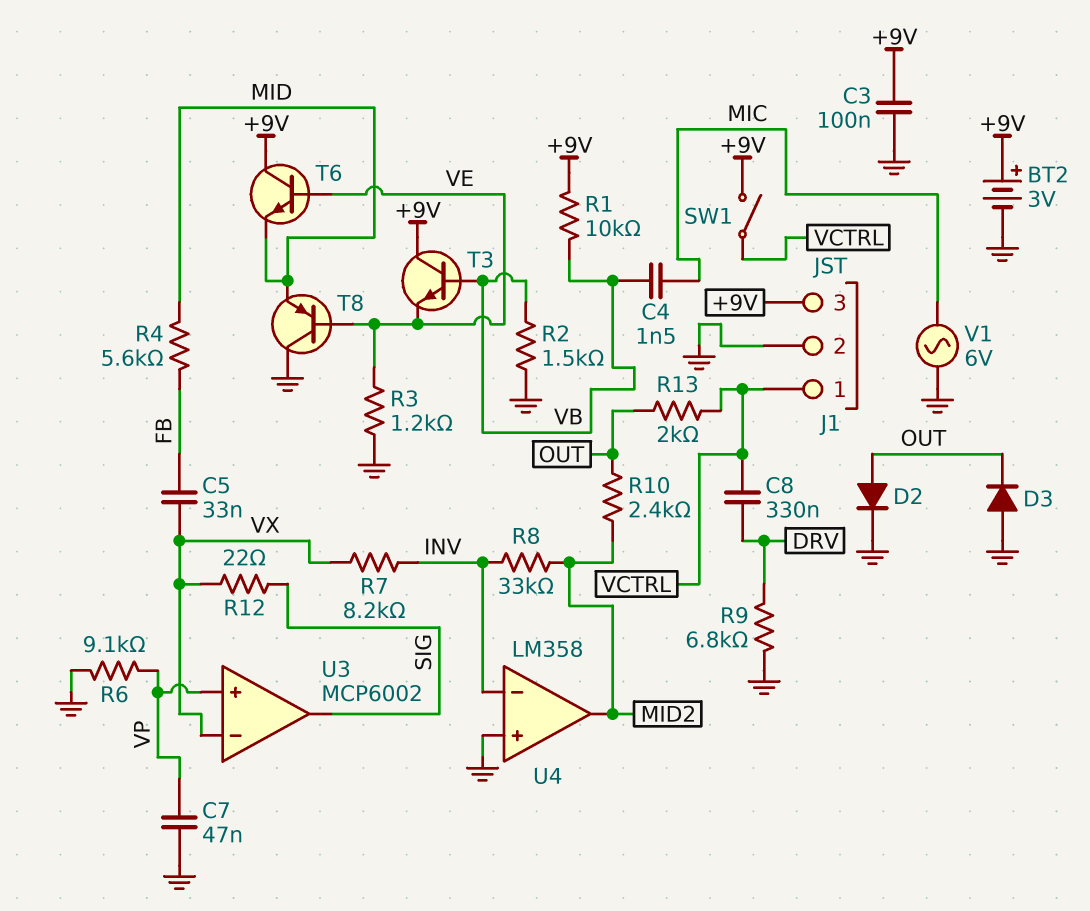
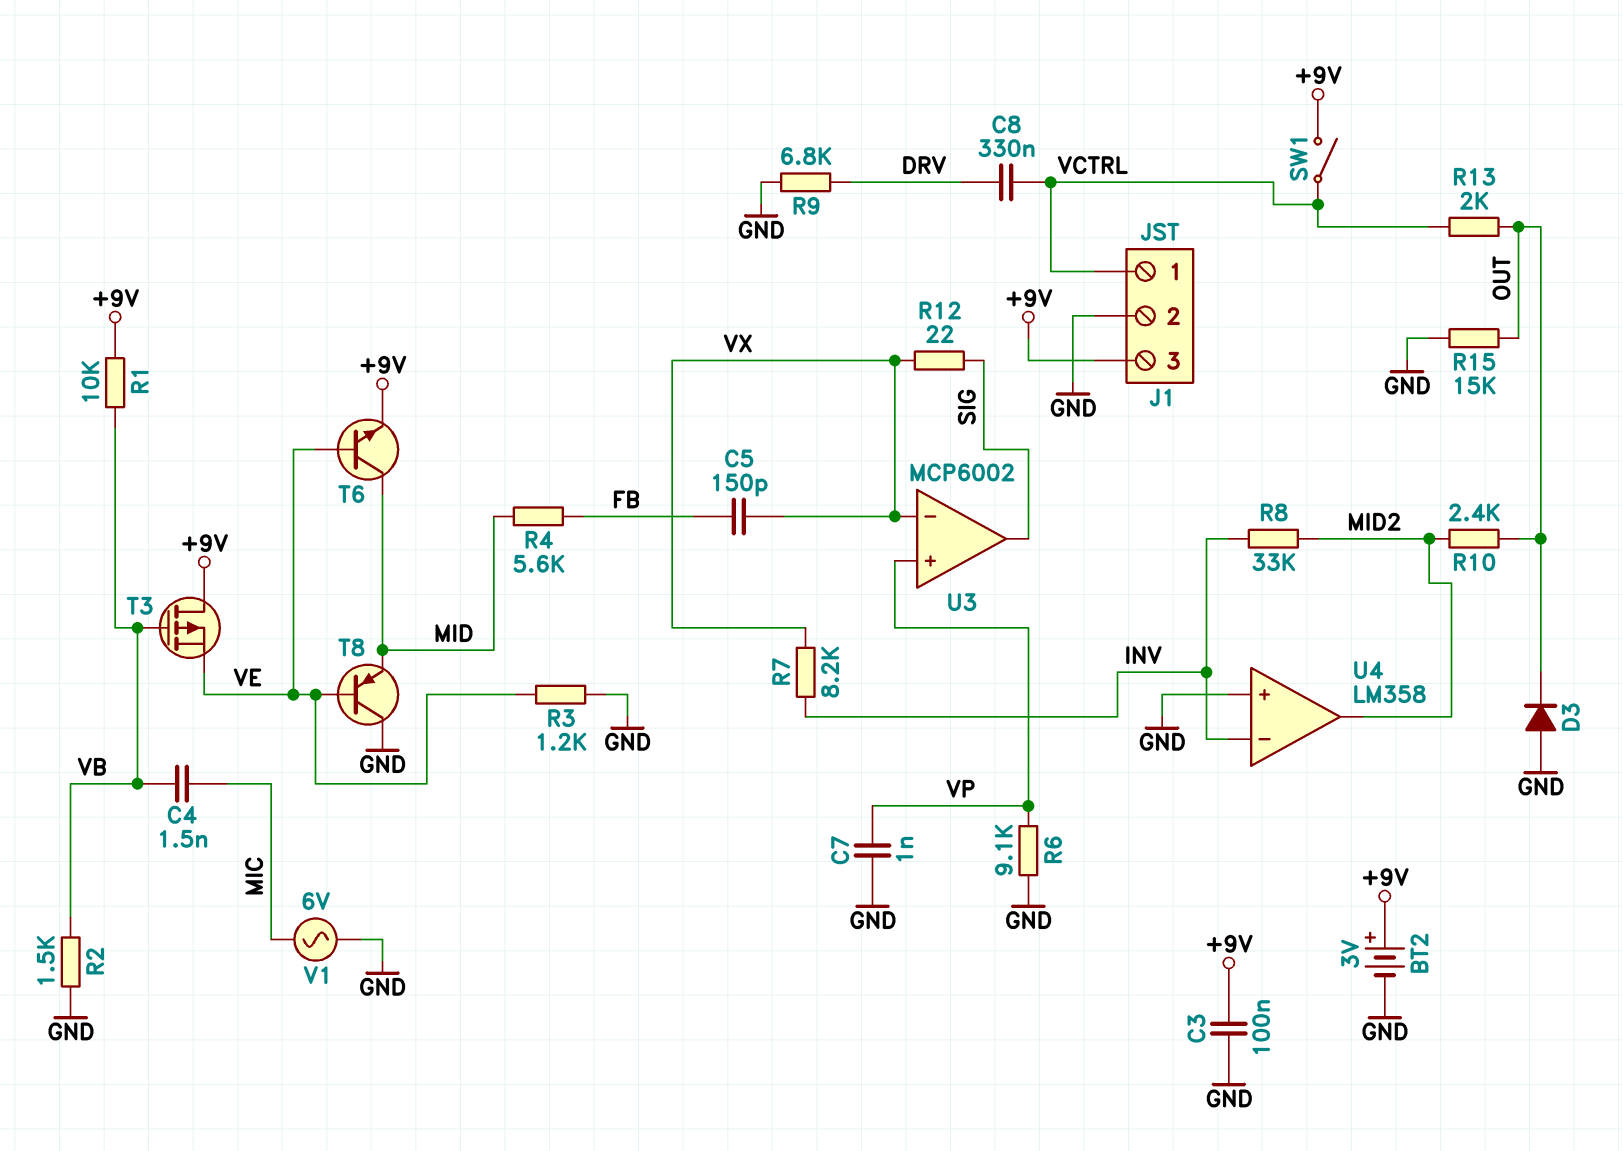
C5: 33nF (FB, VX) -> 150pF (FB, VX)
C7: 47nF (GND, VP) -> 1nF (GND, VP)
D2: diode (A OUT, K GND) -> none
R15: none -> 15k (GND, OUT)
T3: NPN (B VB, C +9V, E VE) -> PMOS (G VB, D +9V, S VE)
T6: NPN (B VE, C +9V, E MID) -> NPN (B VE, C MID, E +9V)

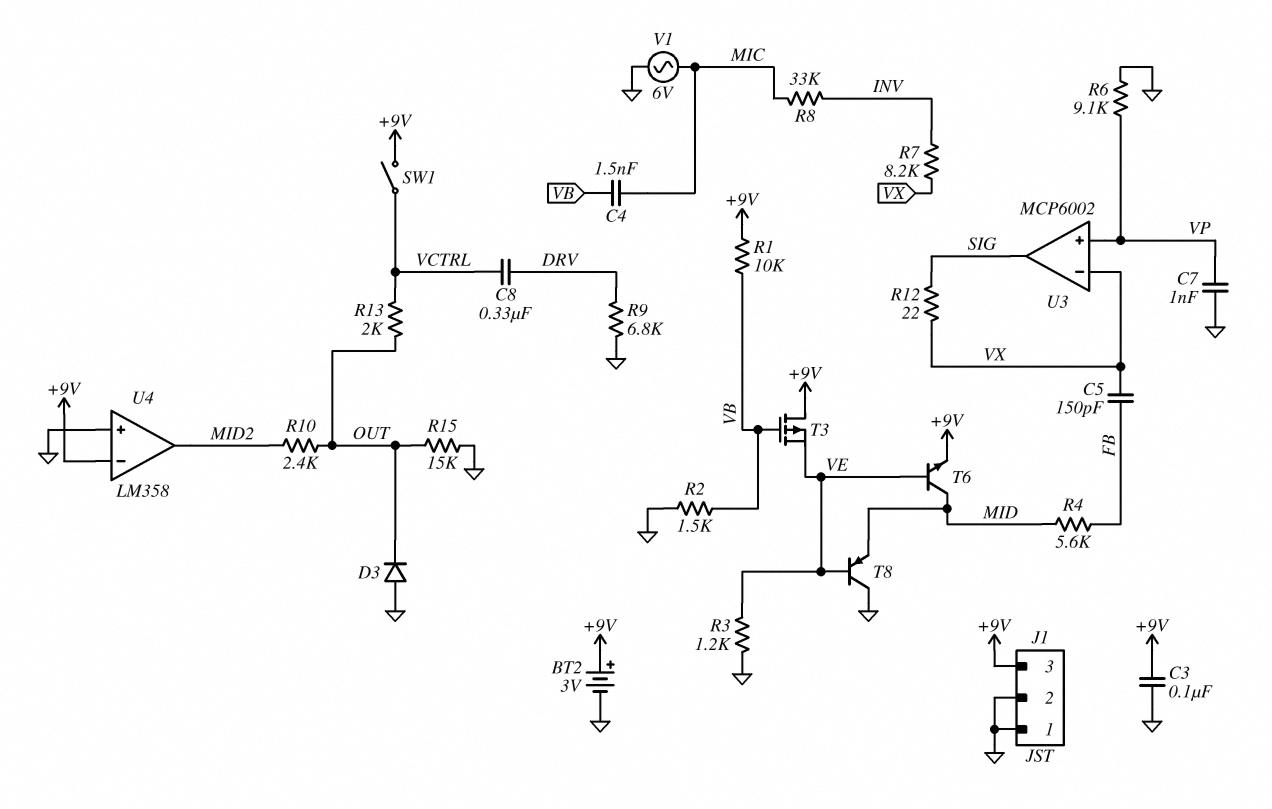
J1 pin 1: VCTRL -> GND
R8: 33k (INV, MID2) -> 33k (INV, MIC)
U4 pin in-: INV -> +9V

